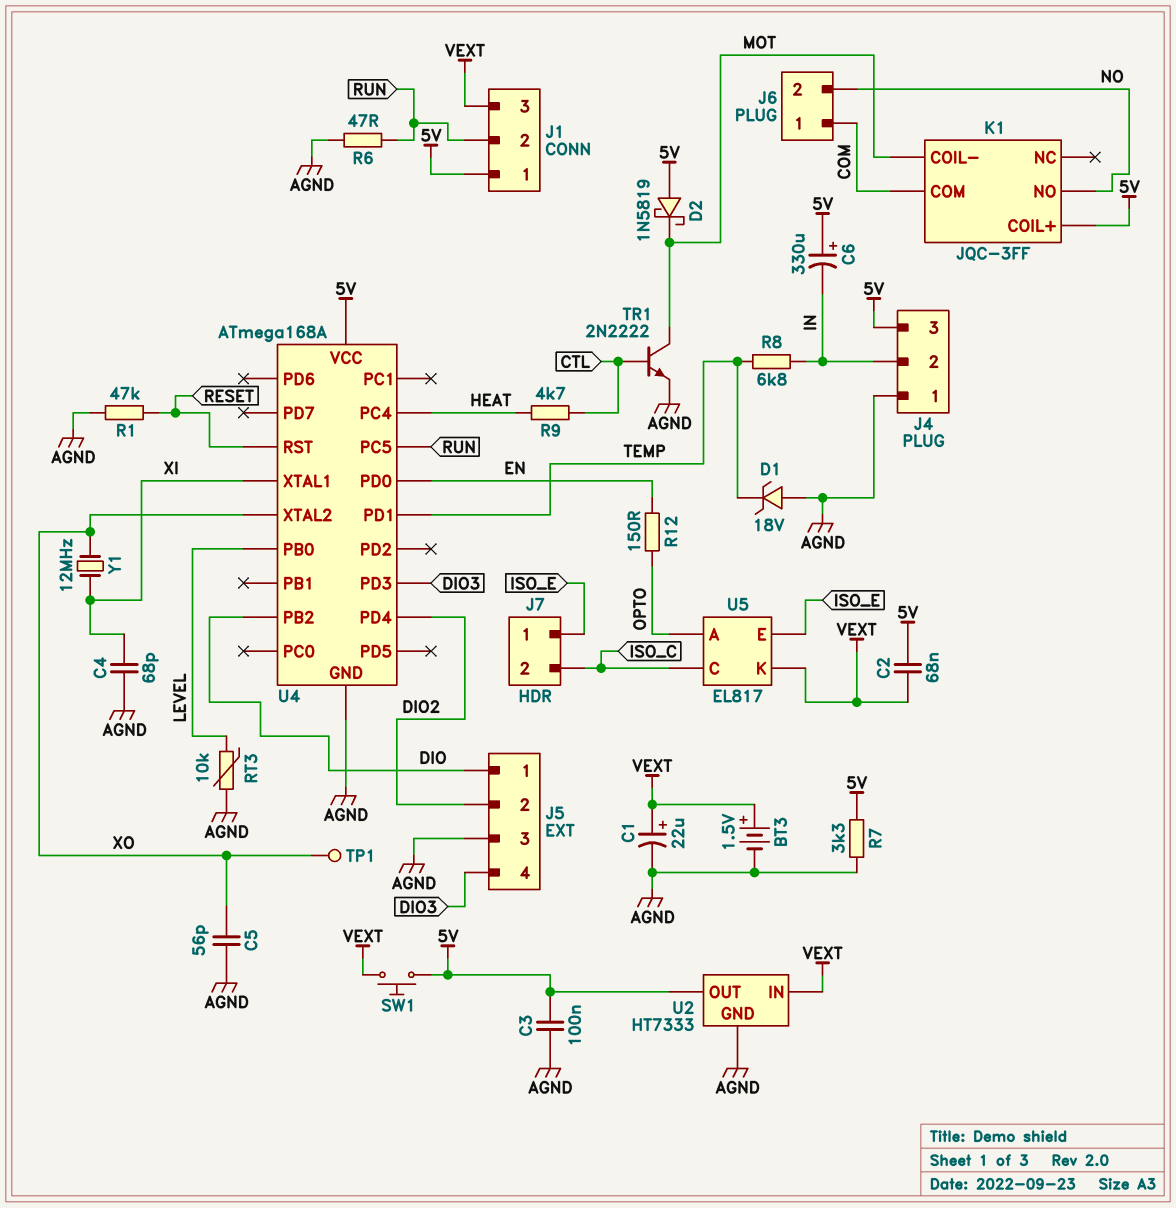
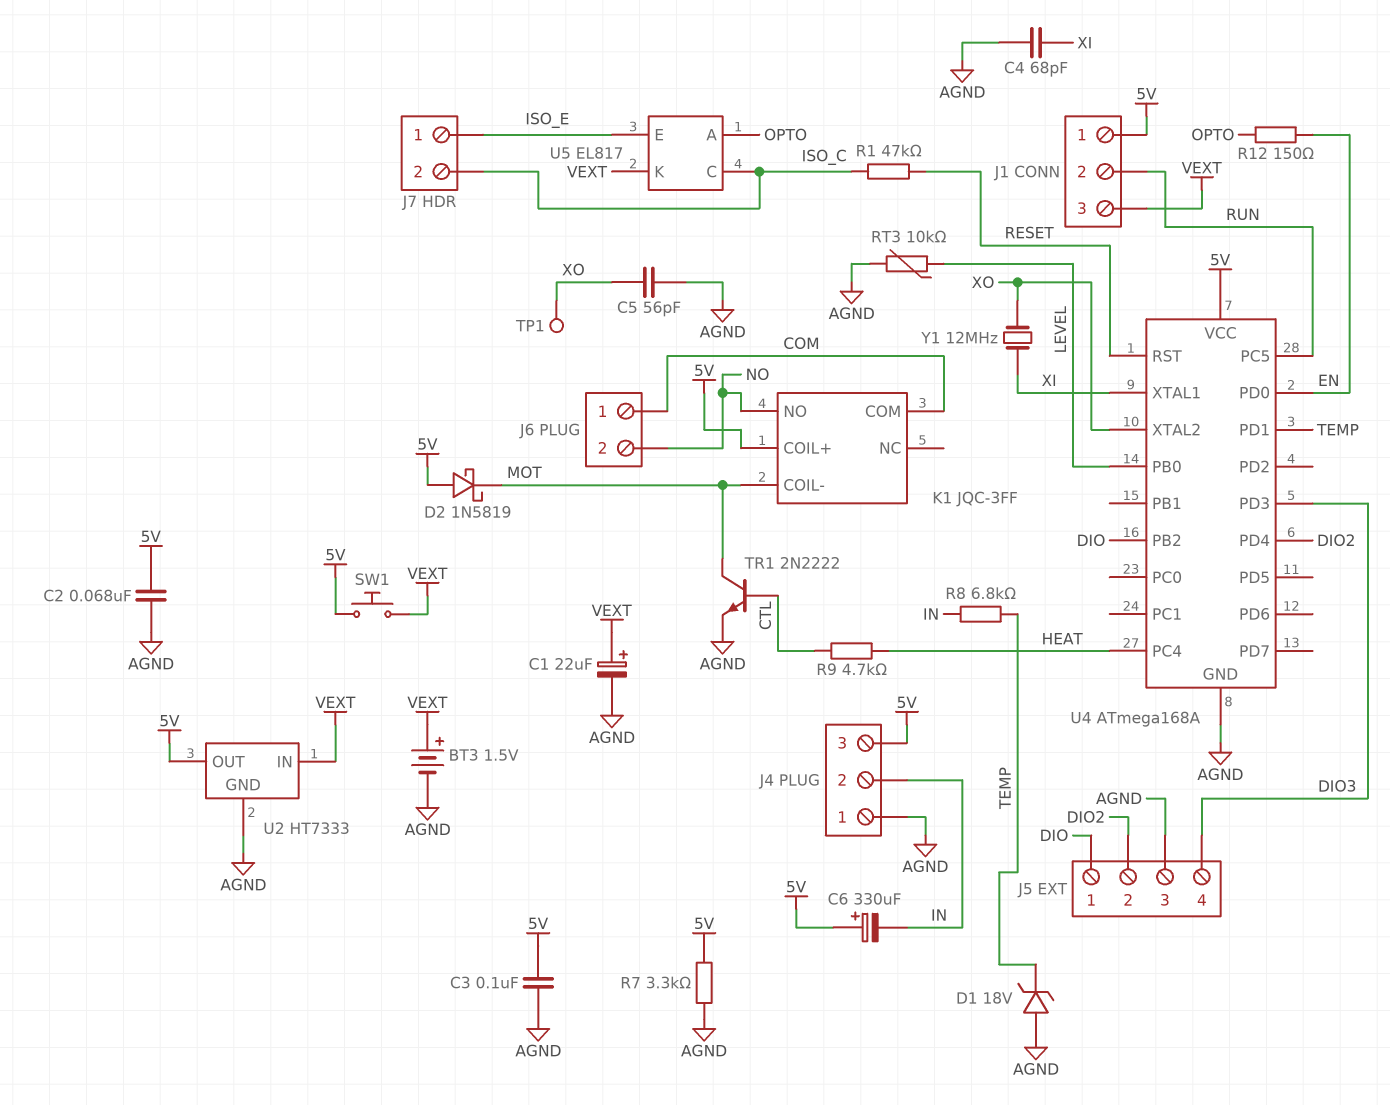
C2: 68nF (5V, VEXT) -> 68nF (5V, AGND)
R1: 47k (AGND, RESET) -> 47k (ISO_C, RESET)
R6: 47 (AGND, RUN) -> none

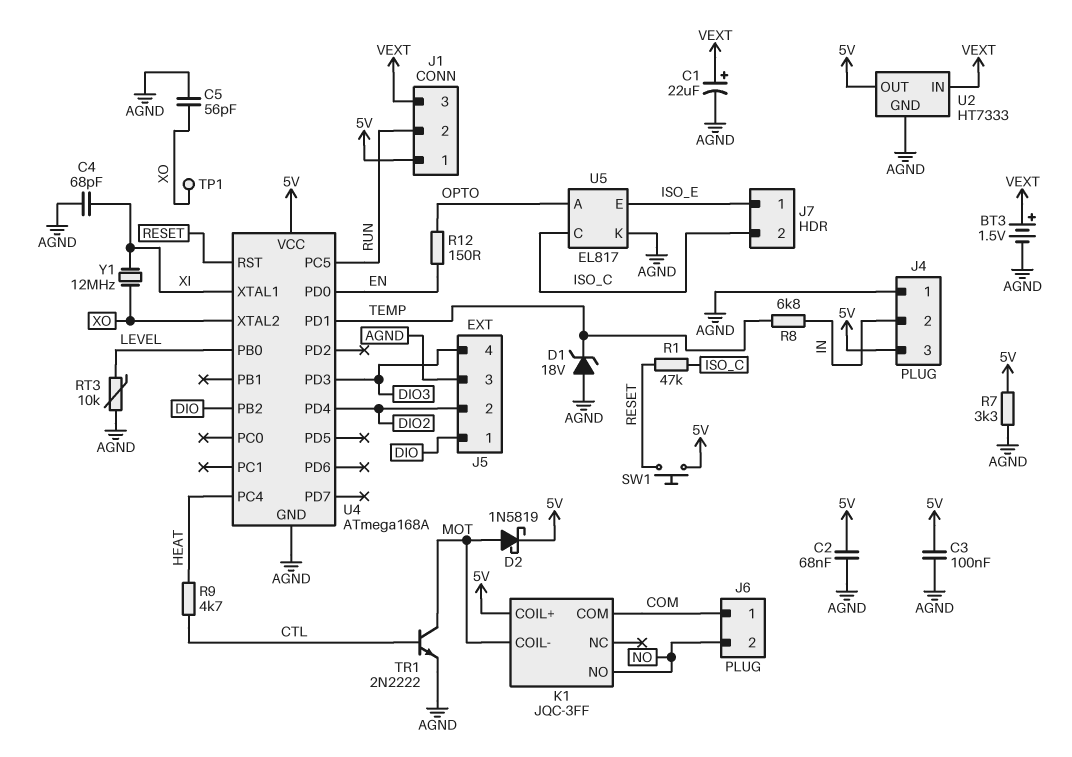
C6: 330uF (plus 5V, minus IN) -> none
D2: schottky 1N5819 (A 5V, K MOT) -> schottky 1N5819 (A MOT, K 5V)
SW1: button (5V, VEXT) -> button (5V, RESET)
U5 pin K: VEXT -> AGND

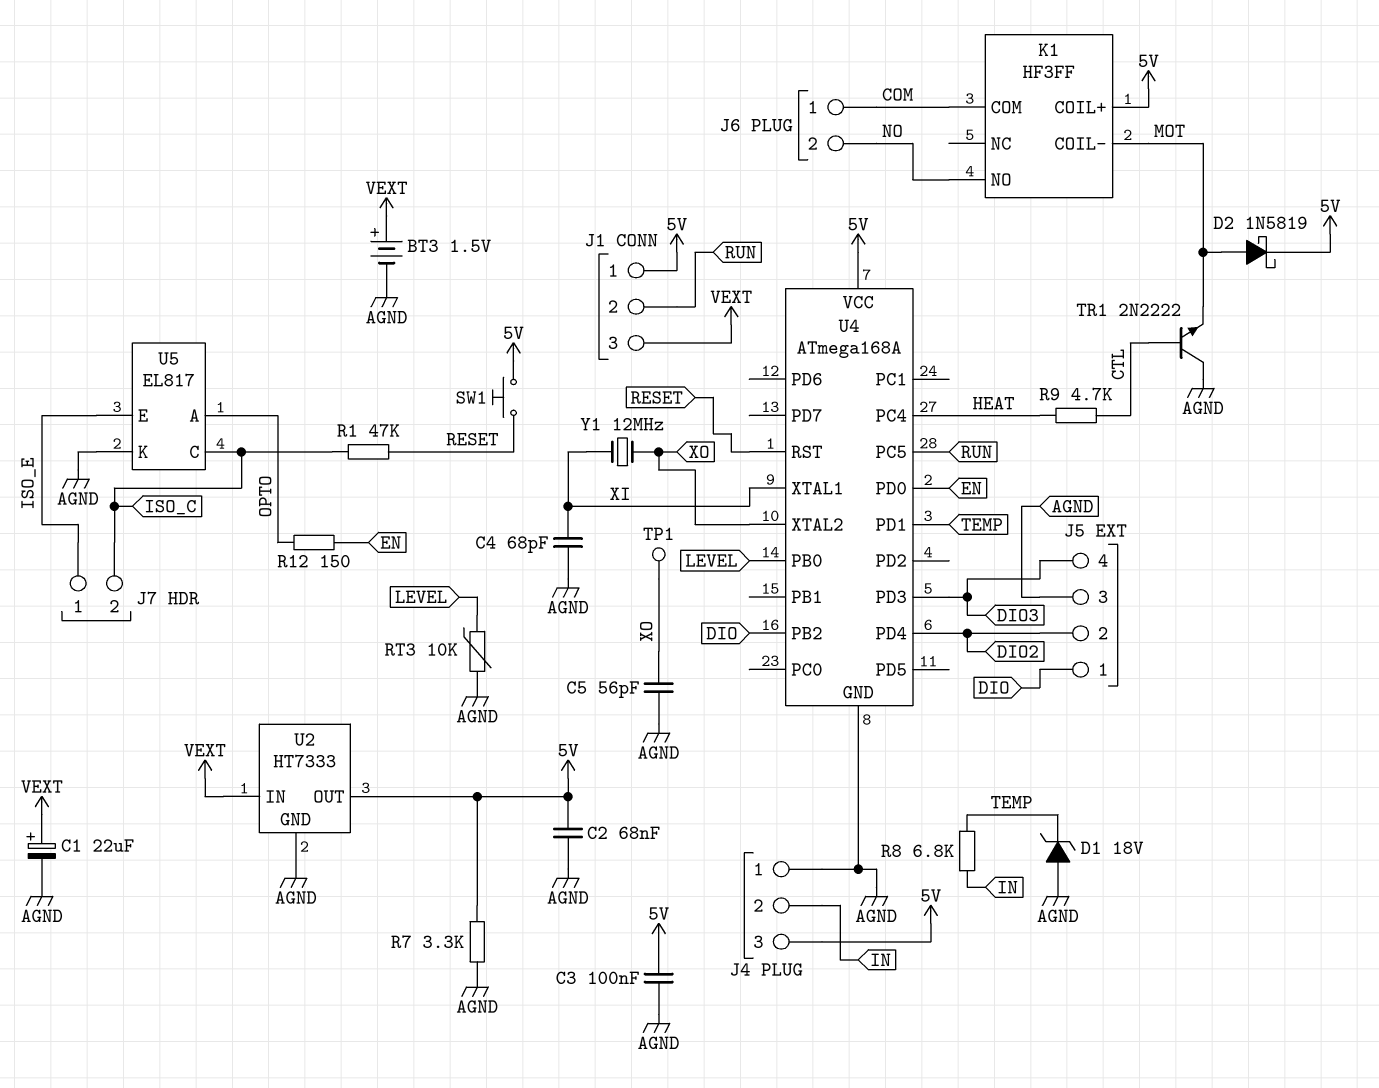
K1: JQC-3FF -> HF3FF
TR1: NPN 2N2222 (B CTL, C MOT, E AGND) -> NPN 2N2222 (B CTL, C AGND, E MOT)

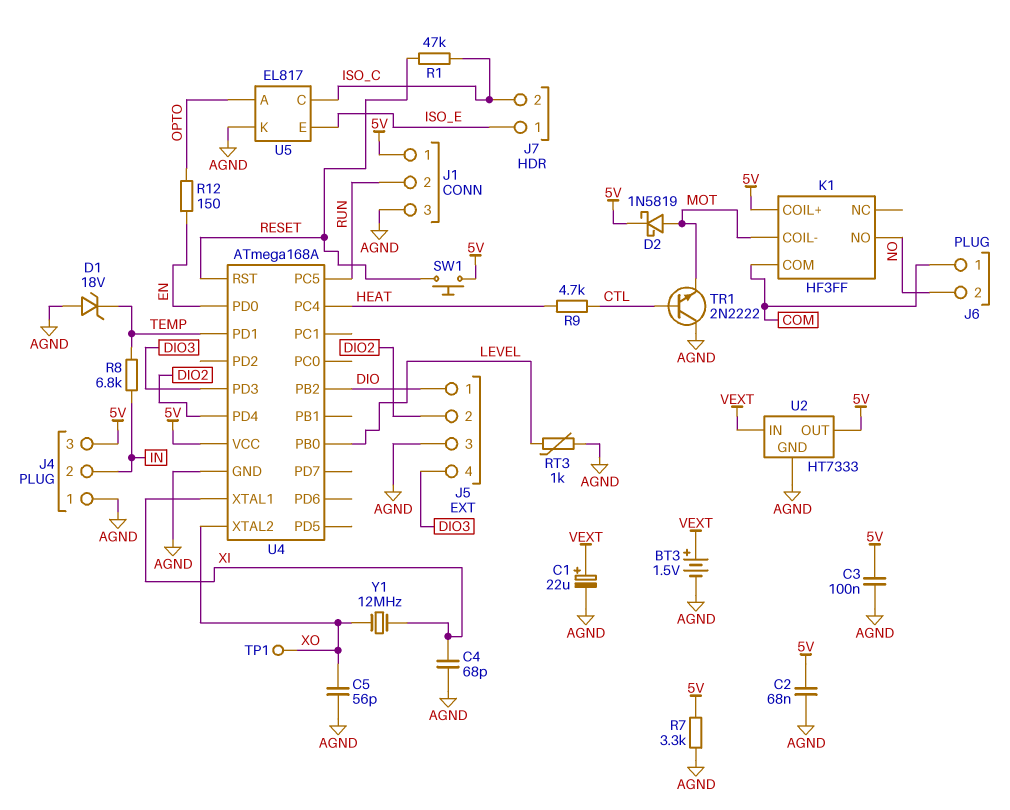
J1 pin 3: VEXT -> AGND
RT3: 10k (AGND, LEVEL) -> 1k (AGND, LEVEL)

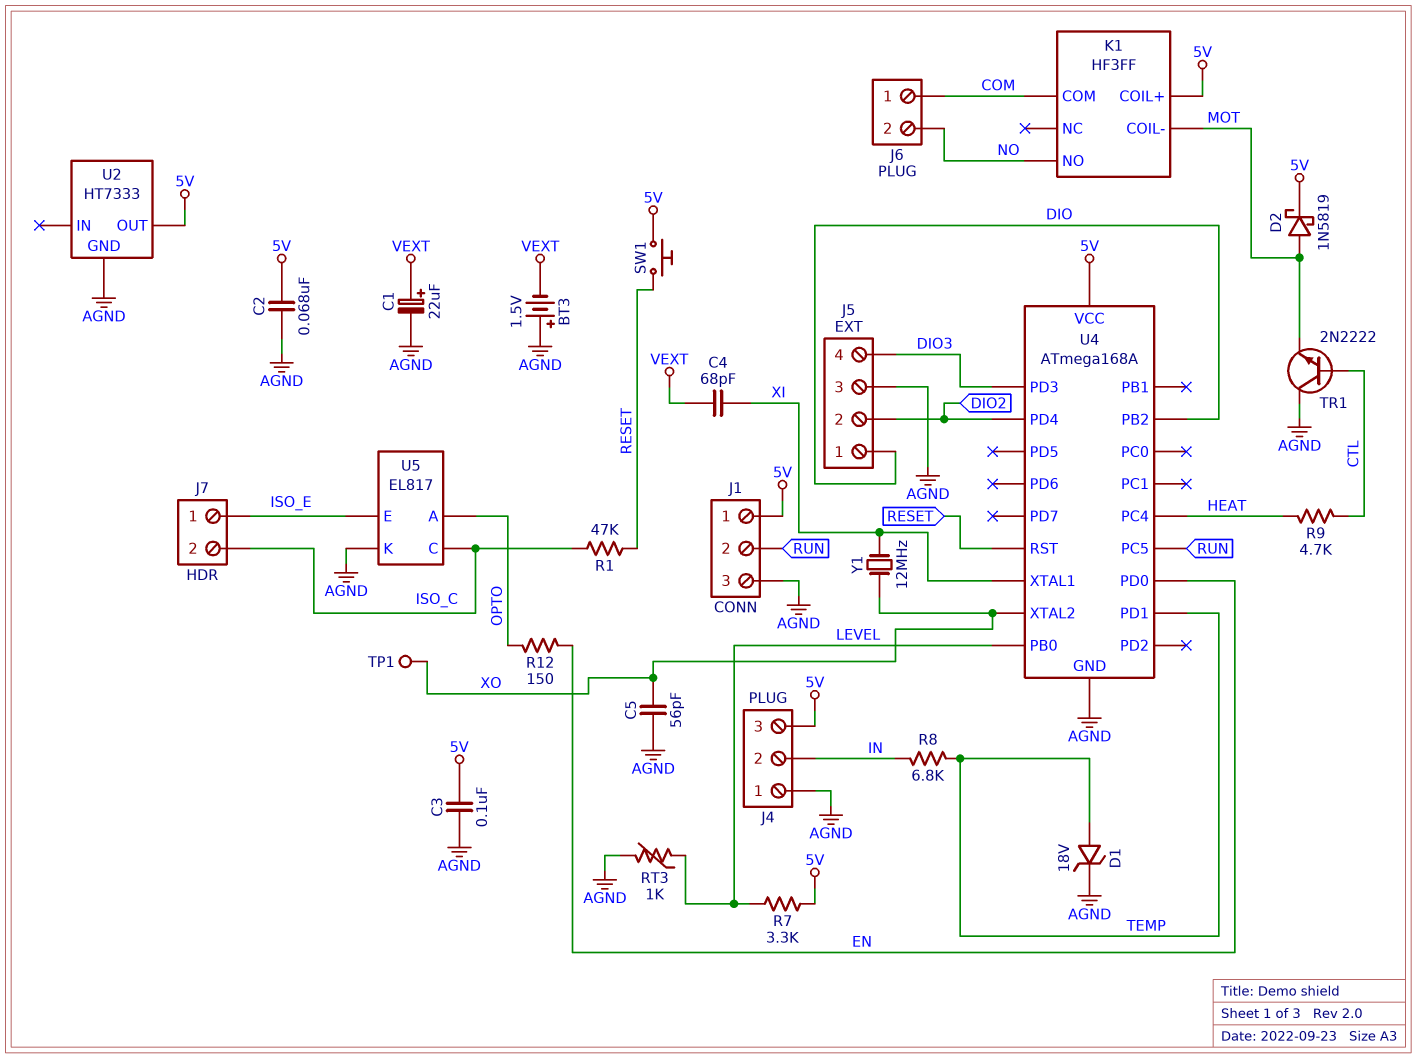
BT3: 1.5V (plus VEXT, minus AGND) -> 1.5V (plus AGND, minus VEXT)
C4: 68pF (AGND, XI) -> 68pF (VEXT, XI)
D1: zener 18V (A AGND, K TEMP) -> zener 18V (A TEMP, K AGND)
R7: 3.3k (5V, AGND) -> 3.3k (5V, LEVEL)
U2 pin IN: VEXT -> none

